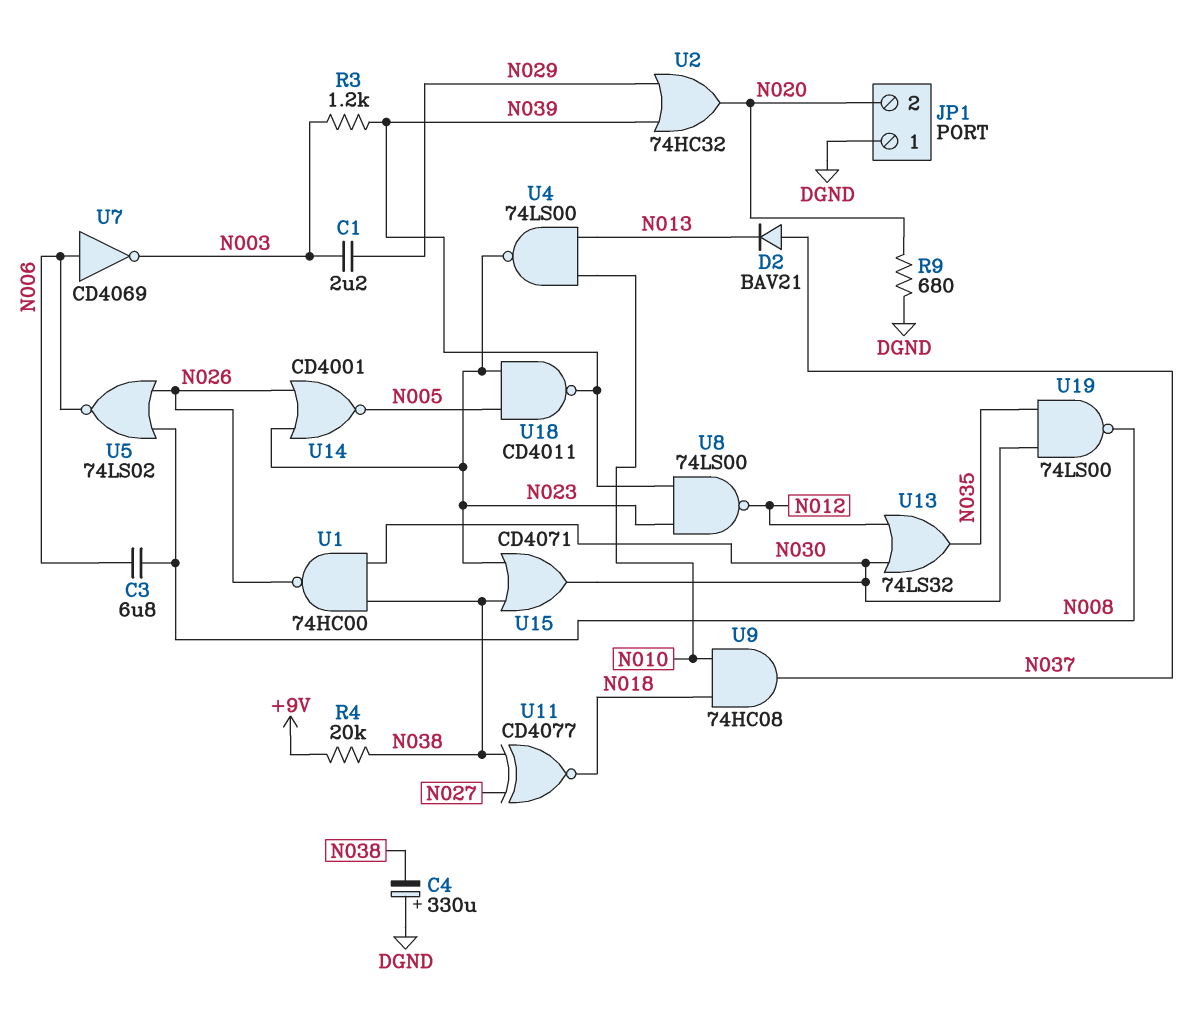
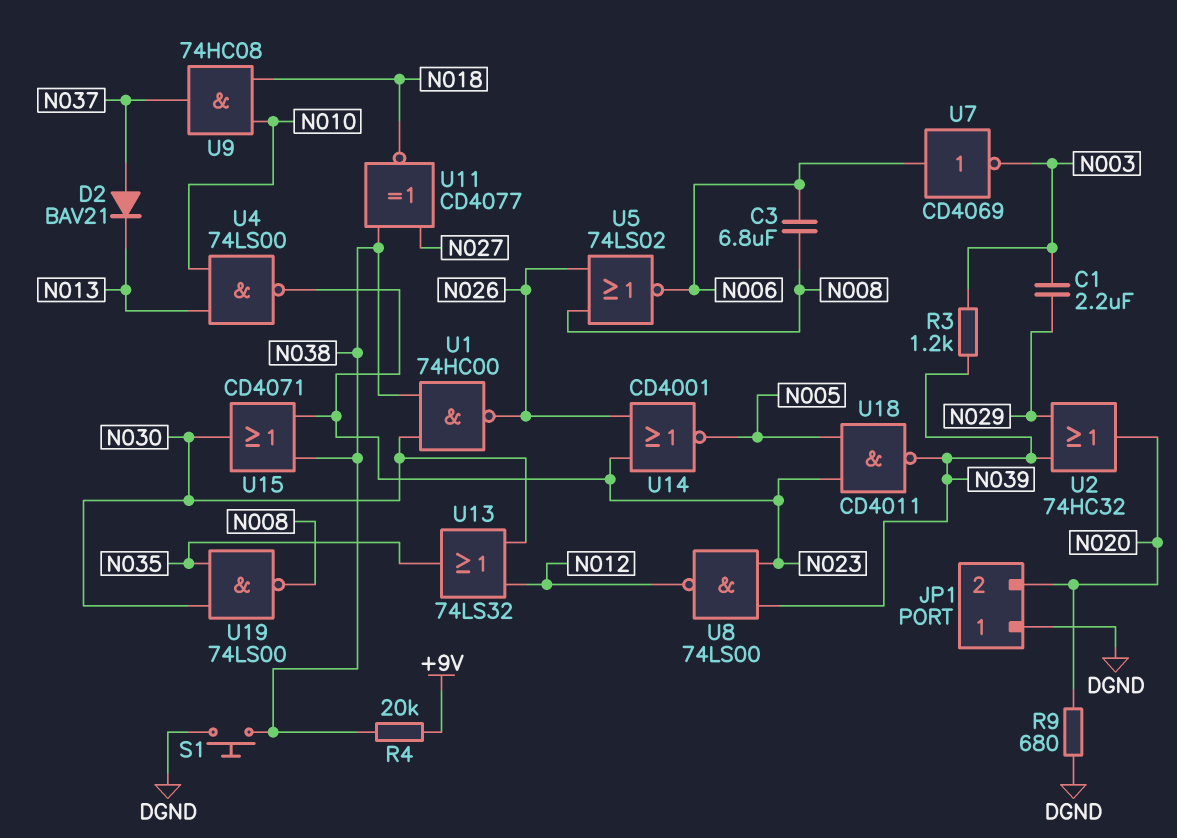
C4: 330uF (plus DGND, minus N038) -> none
S1: none -> button (DGND, N038)

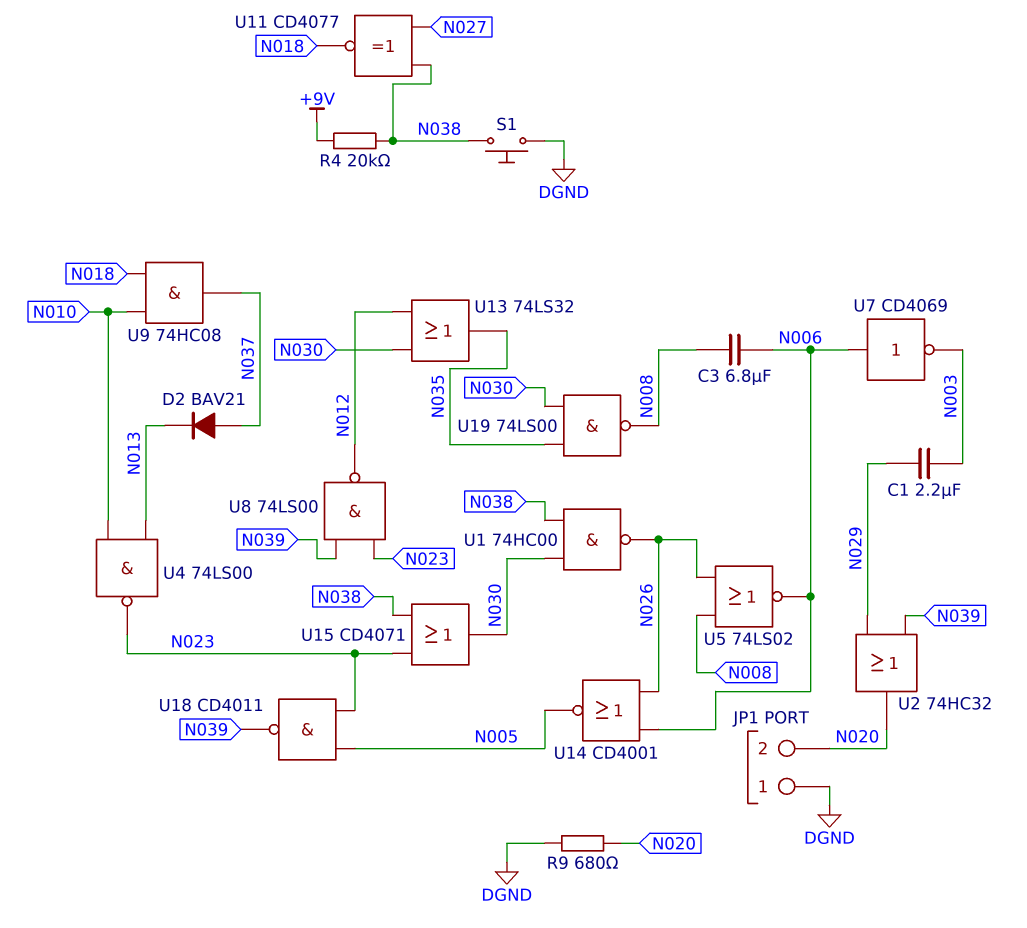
R3: 1.2k (N003, N039) -> none
U14: NOR CD4001 (in N023, in N026, out N005) -> NOR CD4001 (in N006, in N026, out N005)

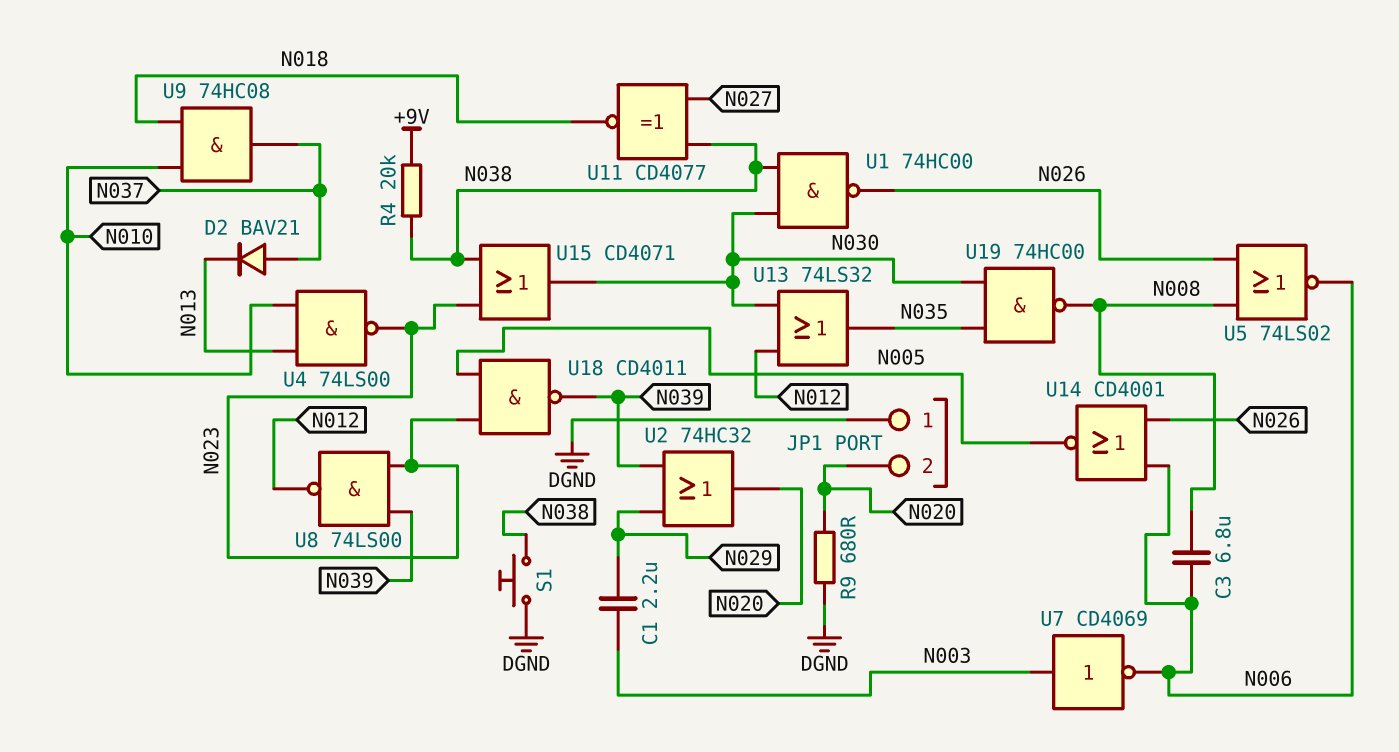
U7: NOT CD4069 (in N006, out N003) -> NOT CD4069 (in N003, out N006)
U19: NAND 74LS00 (in N030, in N035, out N008) -> NAND 74HC00 (in N030, in N035, out N008)

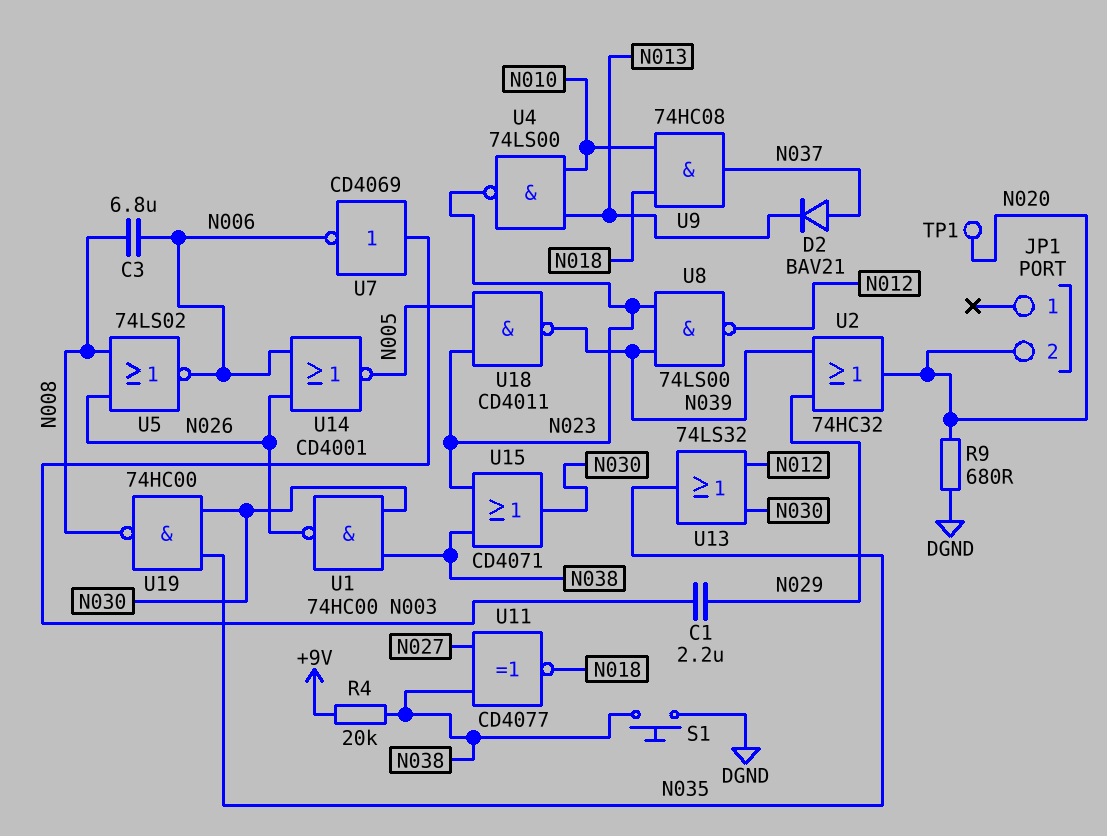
JP1 pin 1: DGND -> none
TP1: none -> test point (N020)

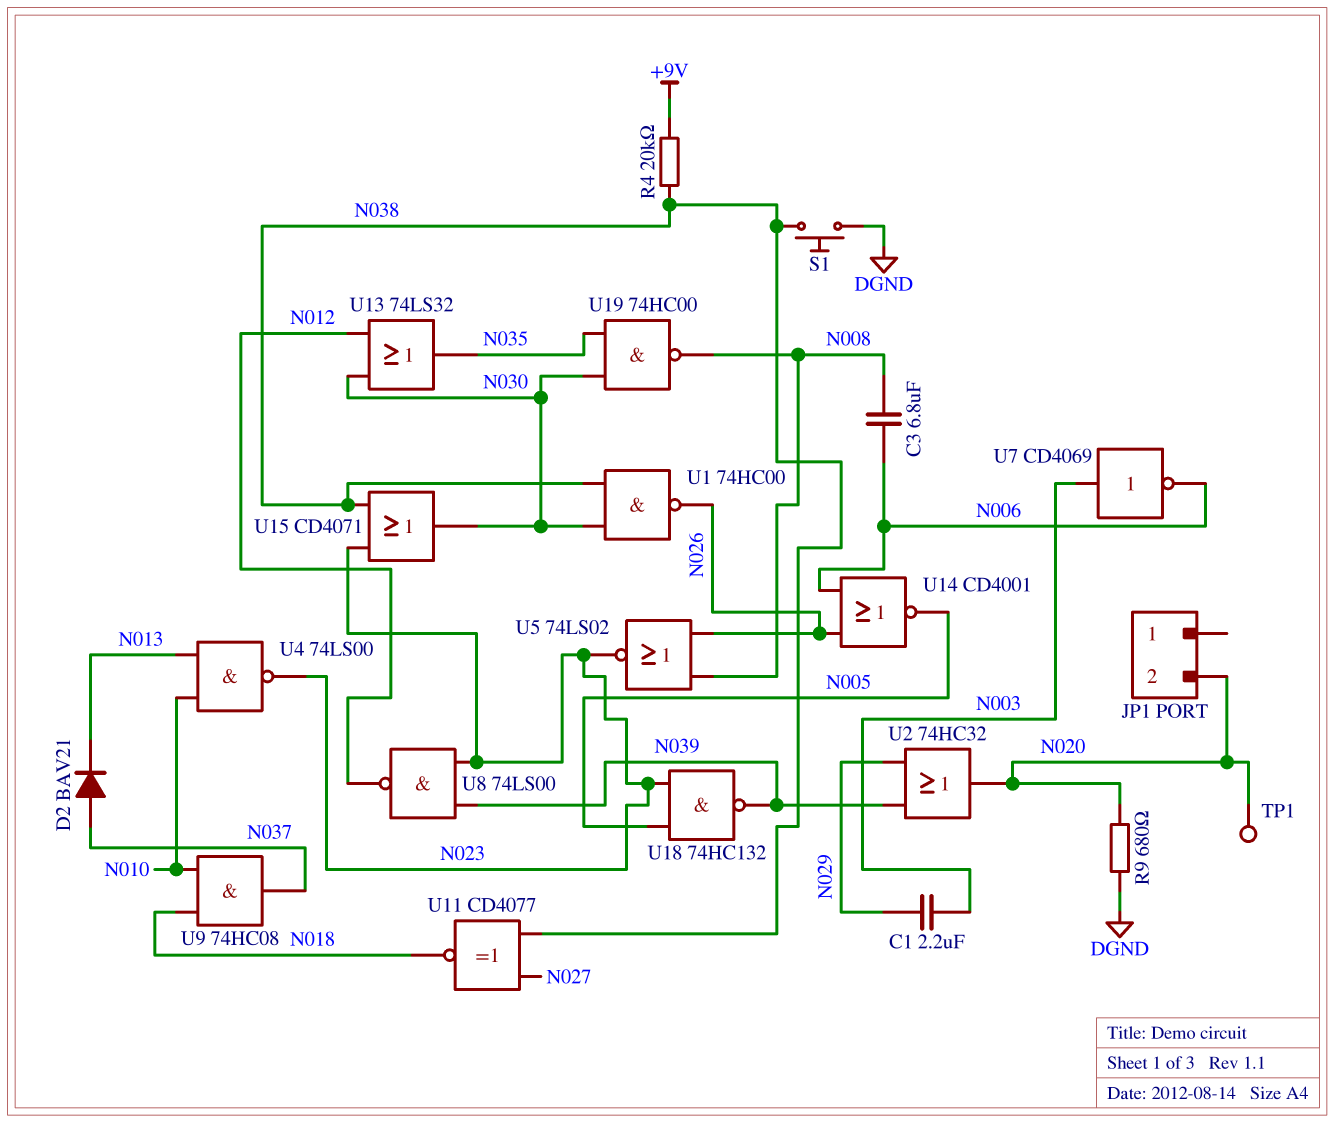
U5: NOR 74LS02 (in N008, in N026, out N006) -> NOR 74LS02 (in N008, in N026, out N023)
U18: NAND CD4011 (in N005, in N023, out N039) -> NAND 74HC132 (in N005, in N023, out N039)

